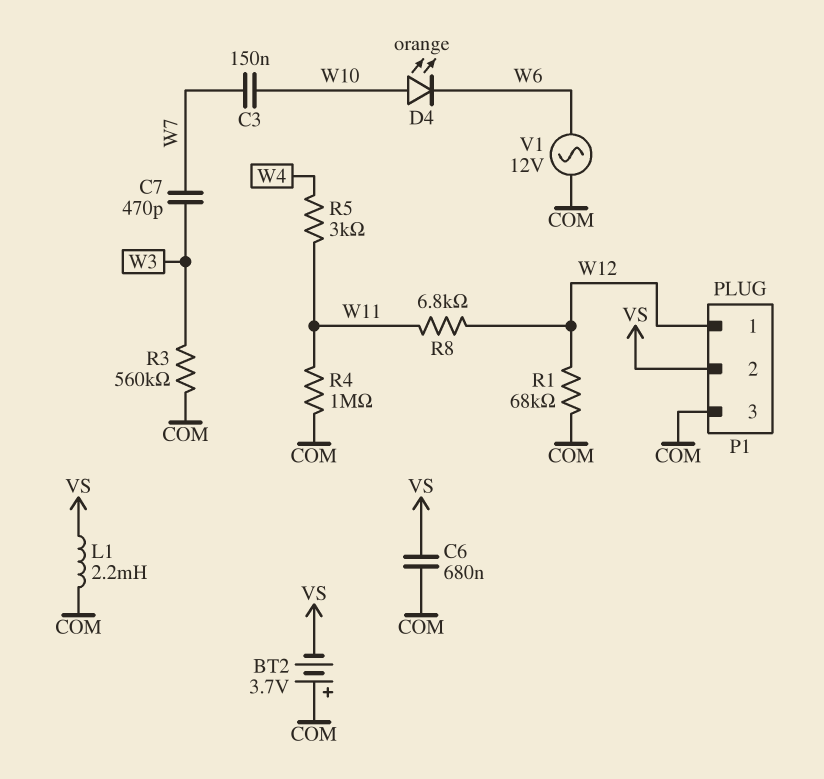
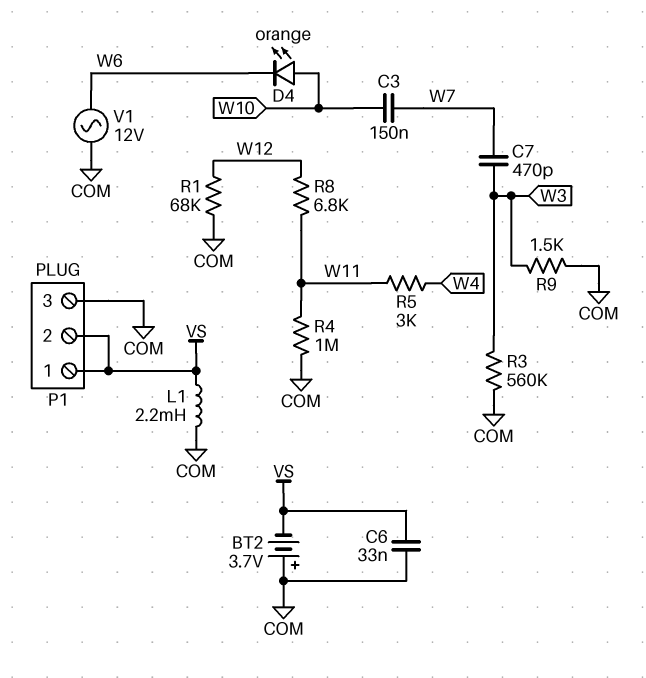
C6: 680nF (COM, VS) -> 33nF (COM, VS)
P1 pin 1: W12 -> VS
R9: none -> 1.5k (COM, W3)

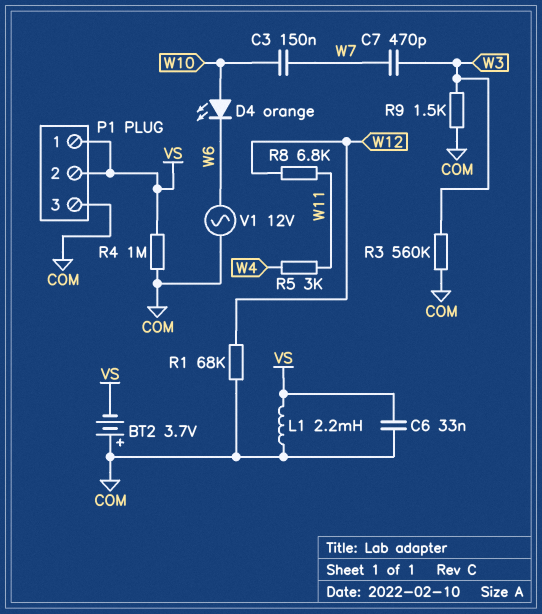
R4: 1M (COM, W11) -> 1M (COM, VS)

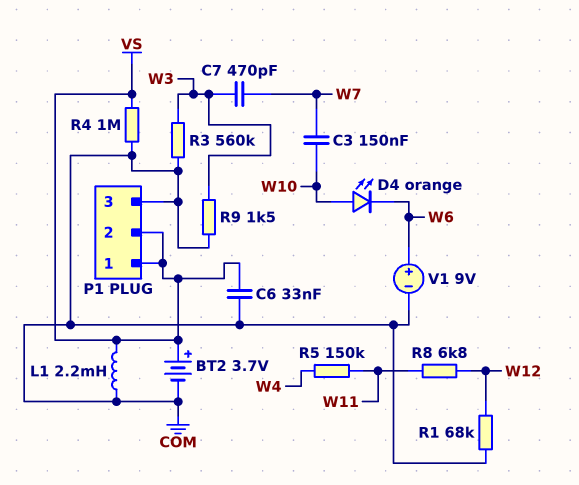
BT2: 3.7V (plus COM, minus VS) -> 3.7V (plus VS, minus COM)
R5: 3k (W4, W11) -> 150k (W4, W11)
V1: AC 12V (COM, W6) -> 9V (plus W6, minus COM)

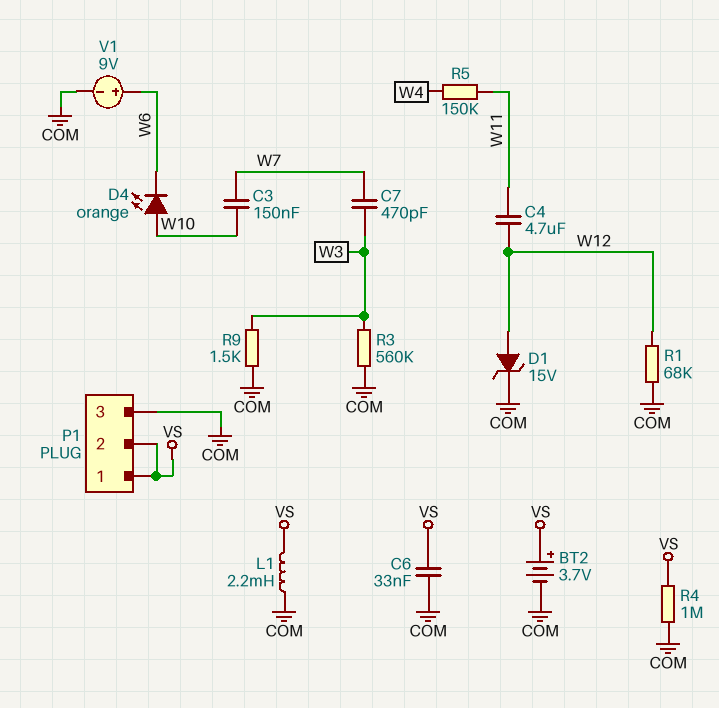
C4: none -> 4.7uF (W11, W12)
D1: none -> zener 15V (A W12, K COM)
R8: 6.8k (W11, W12) -> none

